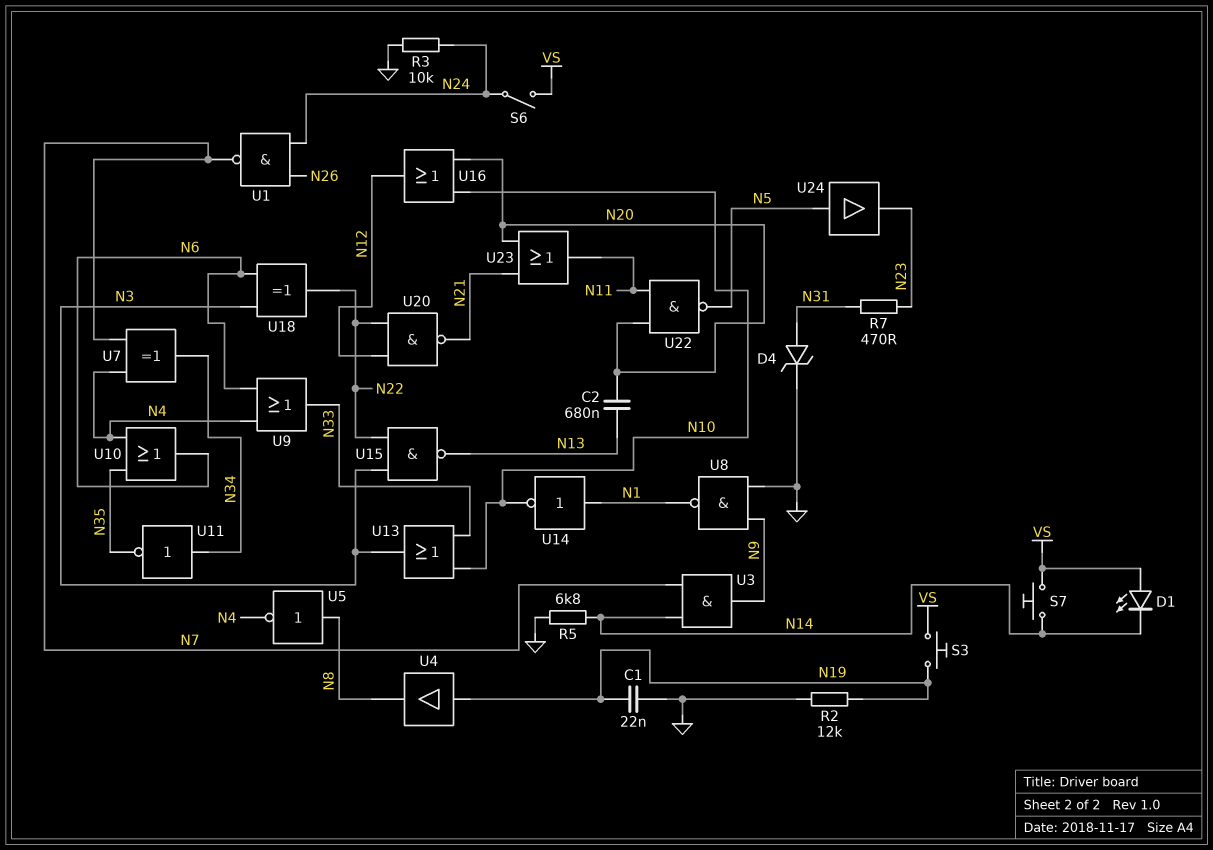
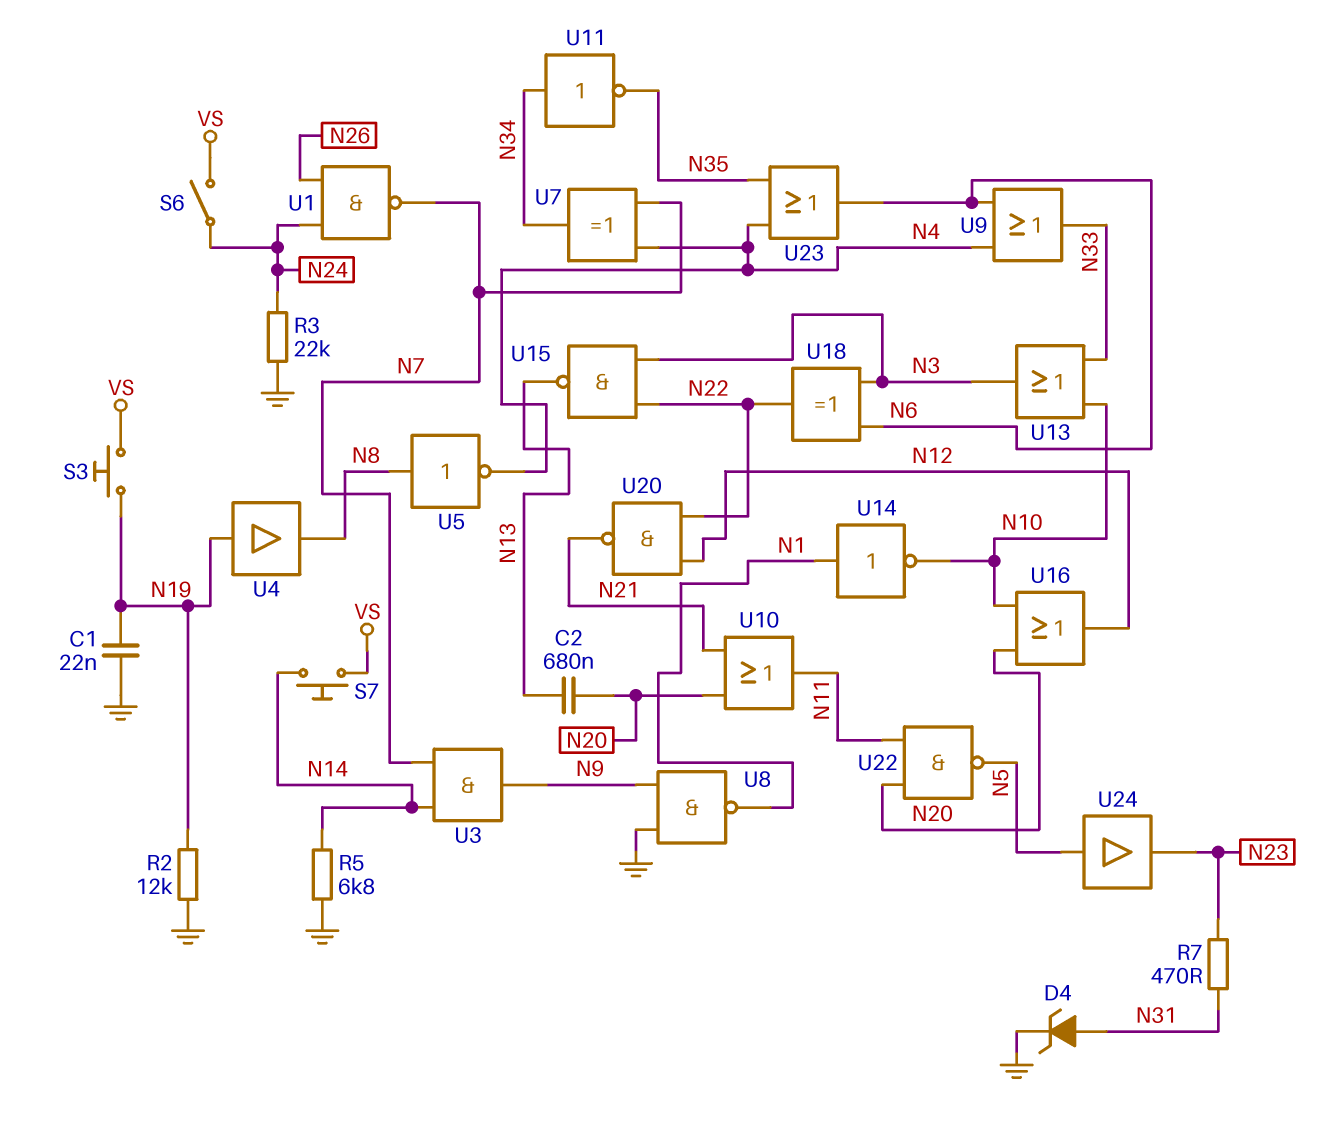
D1: LED (A VS, K N14) -> none
R3: 10k (GND, N24) -> 22k (GND, N24)
U10: OR (in N4, in N35, out N6) -> OR (in N20, in N21, out N11)
U23: OR (in N20, in N21, out N11) -> OR (in N4, in N35, out N6)

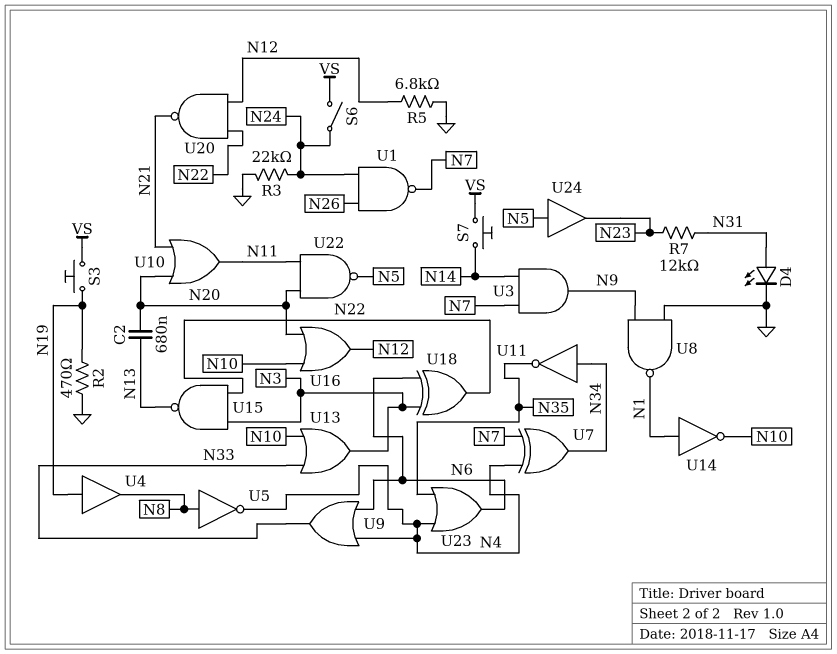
C1: 22nF (GND, N19) -> none
D4: zener (A N31, K GND) -> LED (A N31, K GND)
R2: 12k (GND, N19) -> 470 (GND, N19)
R5: 6.8k (GND, N14) -> 6.8k (GND, N12)
R7: 470 (N23, N31) -> 12k (N23, N31)

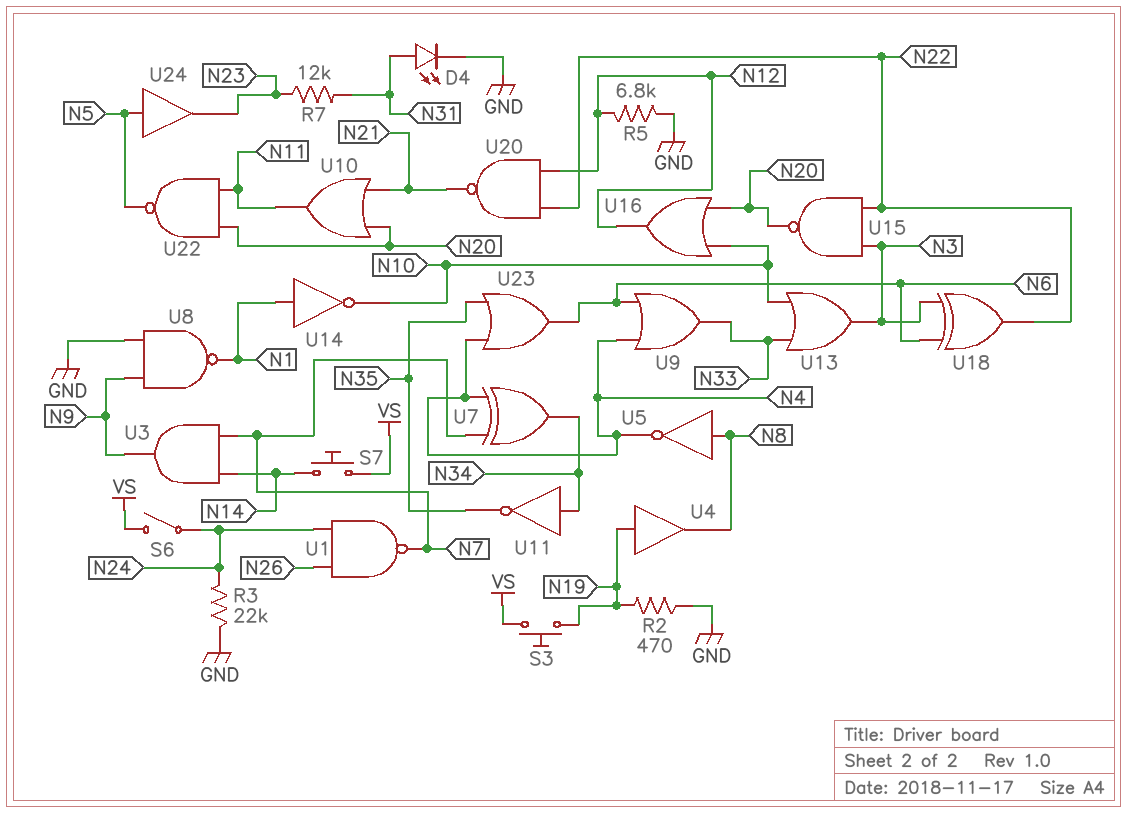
C2: 680nF (N13, N20) -> none
U15: NAND (in N3, in N22, out N13) -> NAND (in N3, in N22, out N20)

